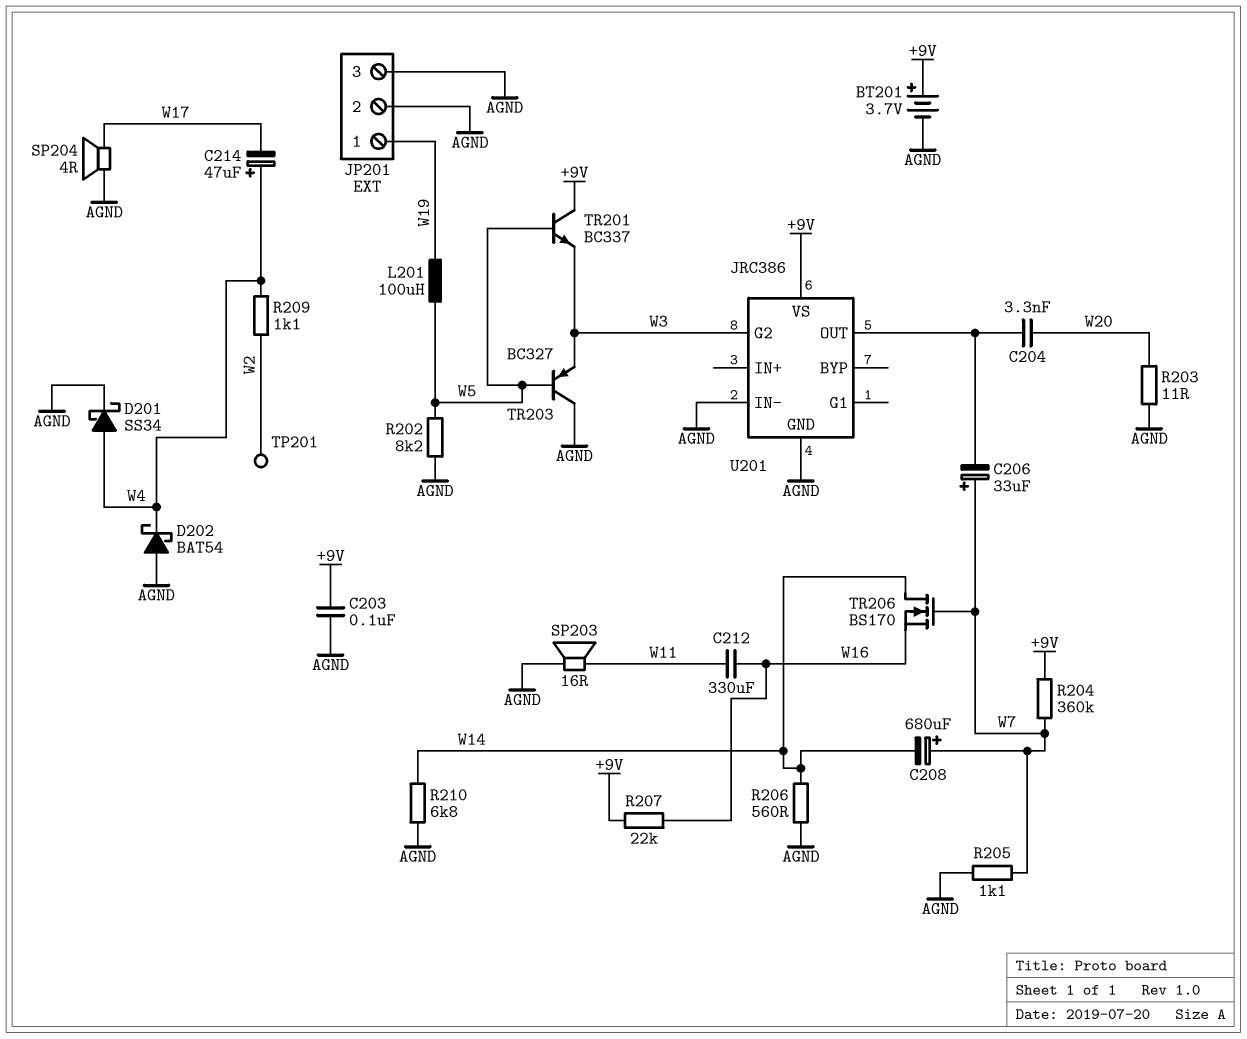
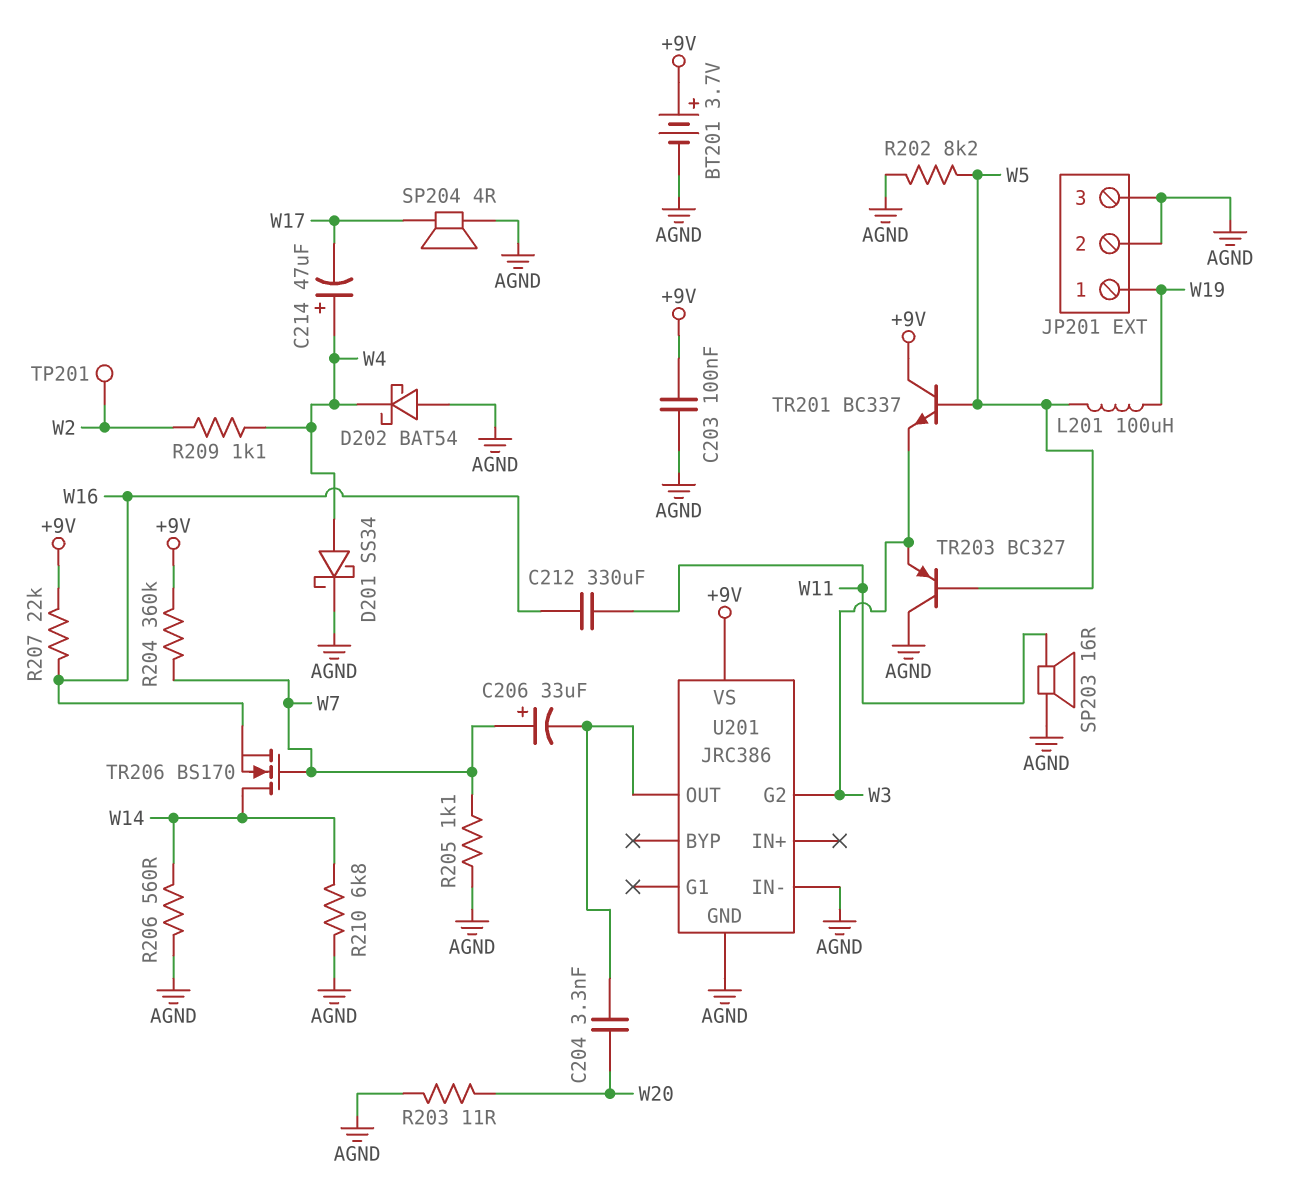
C208: 680uF (plus W7, minus W14) -> none

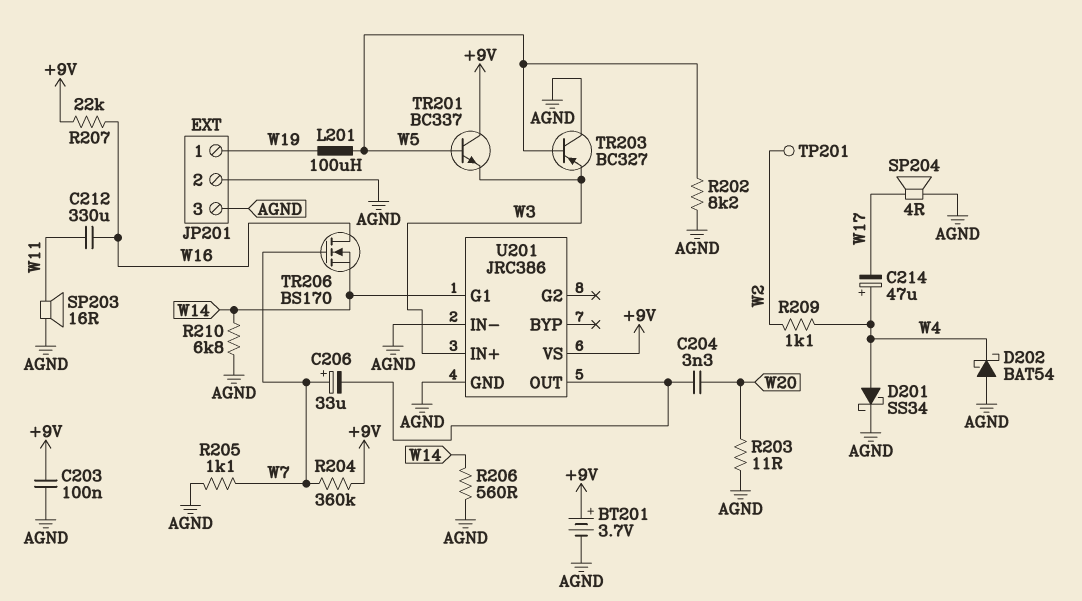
TR206: NMOS BS170 (G W7, D W14, S W16) -> NMOS BS170 (G W7, D W16, S W14)
U201 pin G1: none -> W14
U201 pin G2: W3 -> none
U201 pin IN+: none -> W3

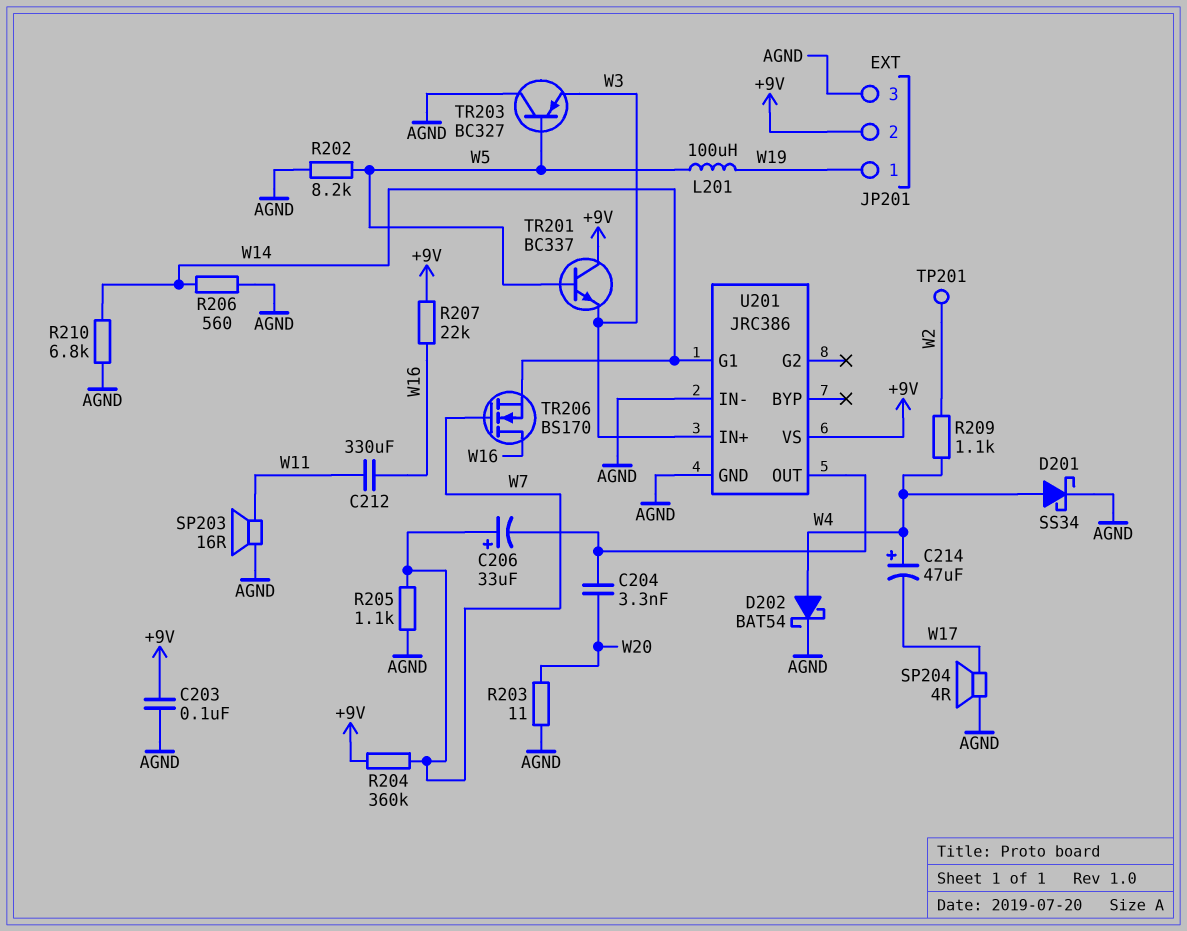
BT201: 3.7V (plus +9V, minus AGND) -> none
D202: schottky BAT54 (A AGND, K W4) -> schottky BAT54 (A W4, K AGND)
JP201 pin 2: AGND -> +9V

